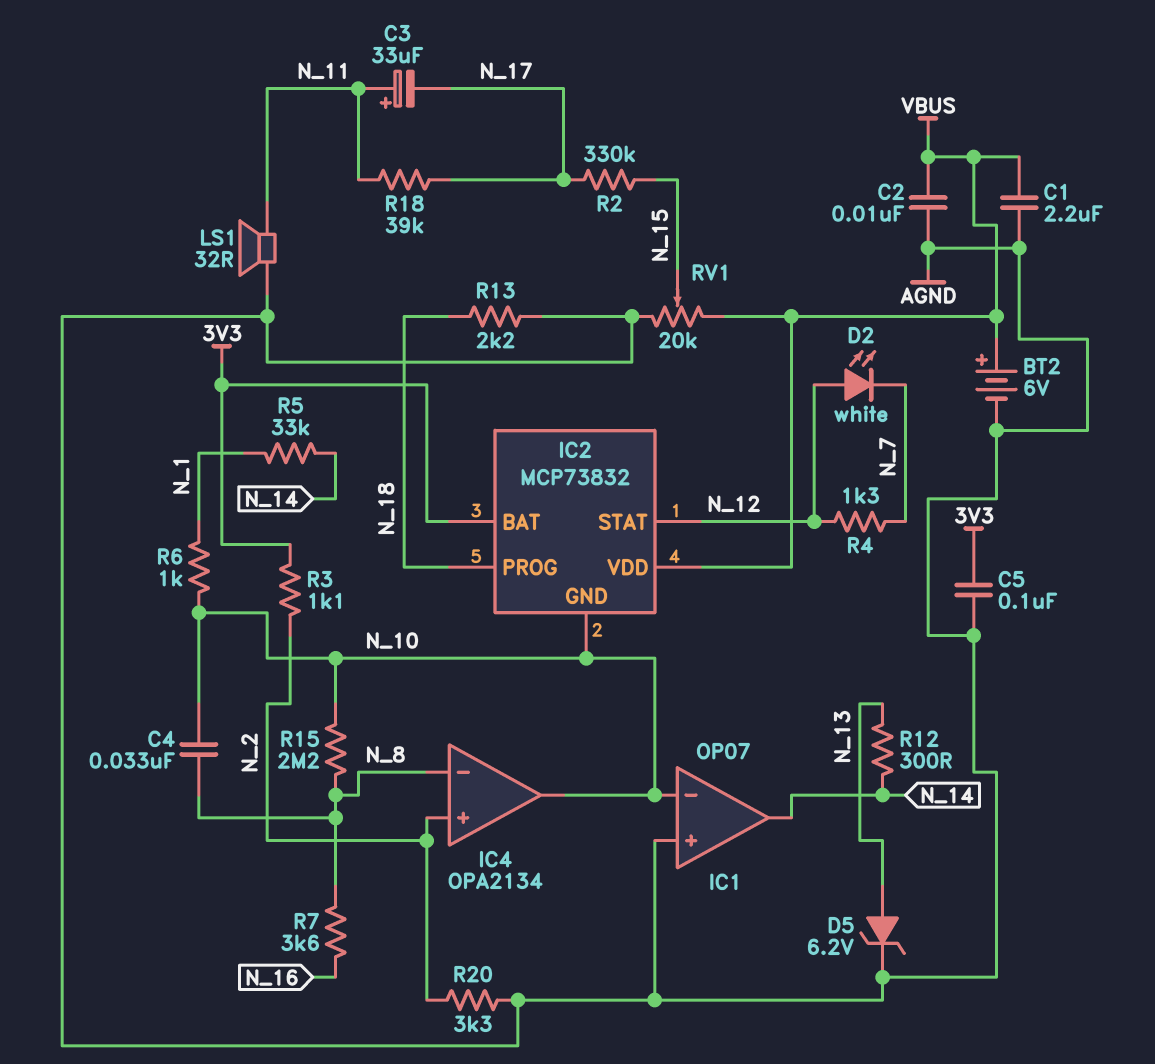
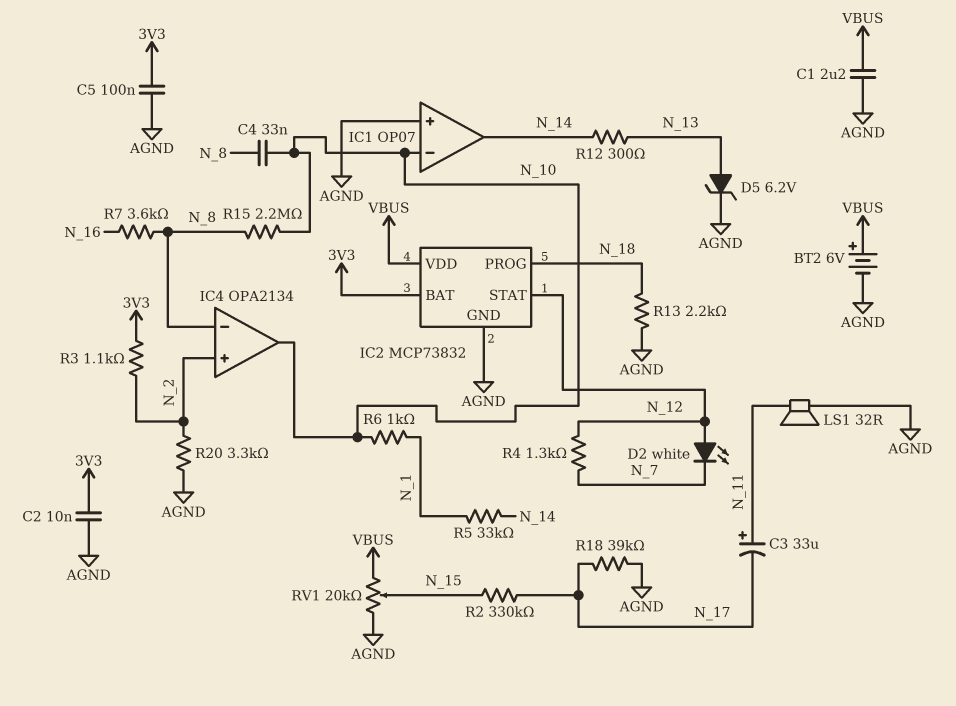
C2: 10nF (AGND, VBUS) -> 10nF (3V3, AGND)
IC2 pin GND: N_10 -> AGND
R18: 39k (N_11, N_17) -> 39k (AGND, N_17)

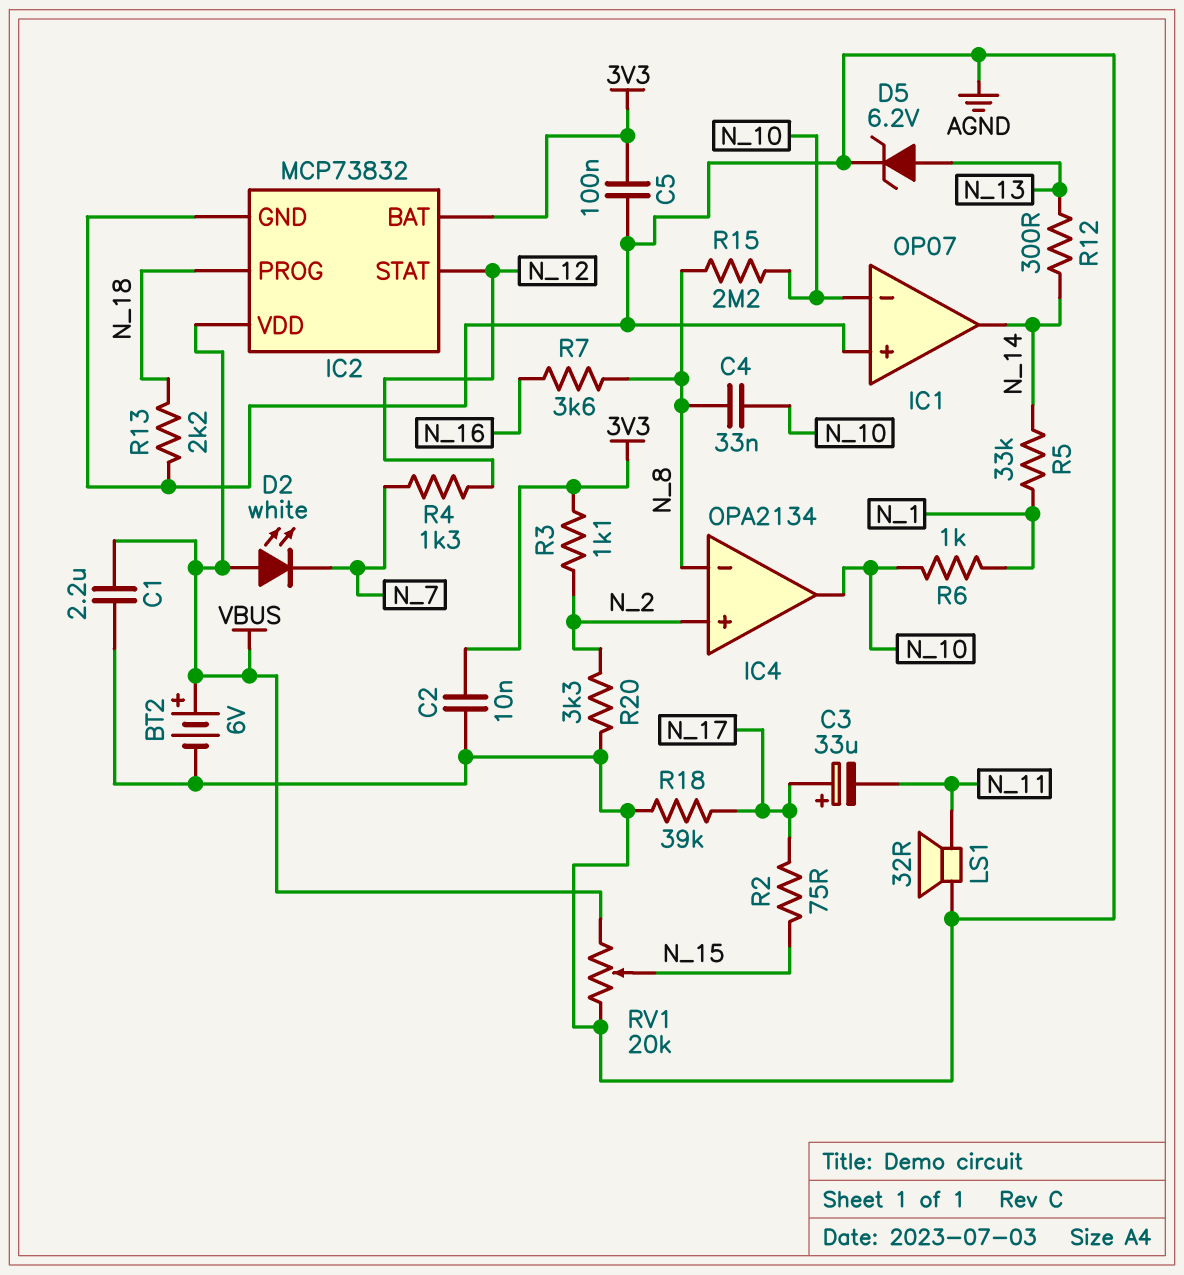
C3: 33uF (plus N_11, minus N_17) -> 33uF (plus N_17, minus N_11)
D2: LED white (A N_12, K N_7) -> LED white (A VBUS, K N_7)
R2: 330k (N_15, N_17) -> 75 (N_15, N_17)

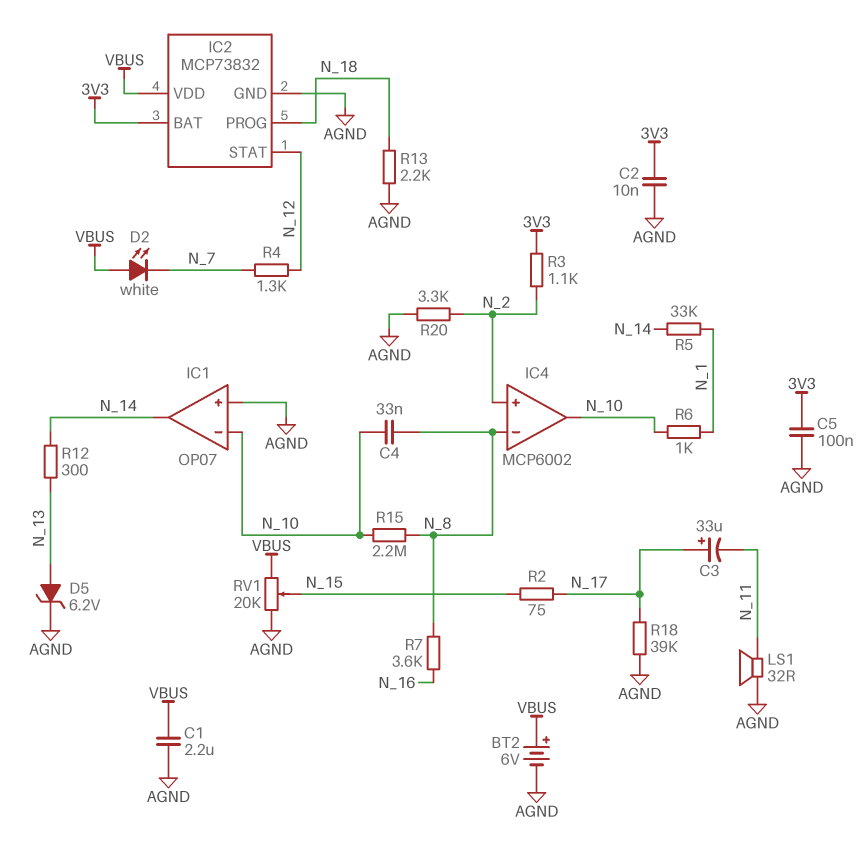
IC4: OPA2134 -> MCP6002

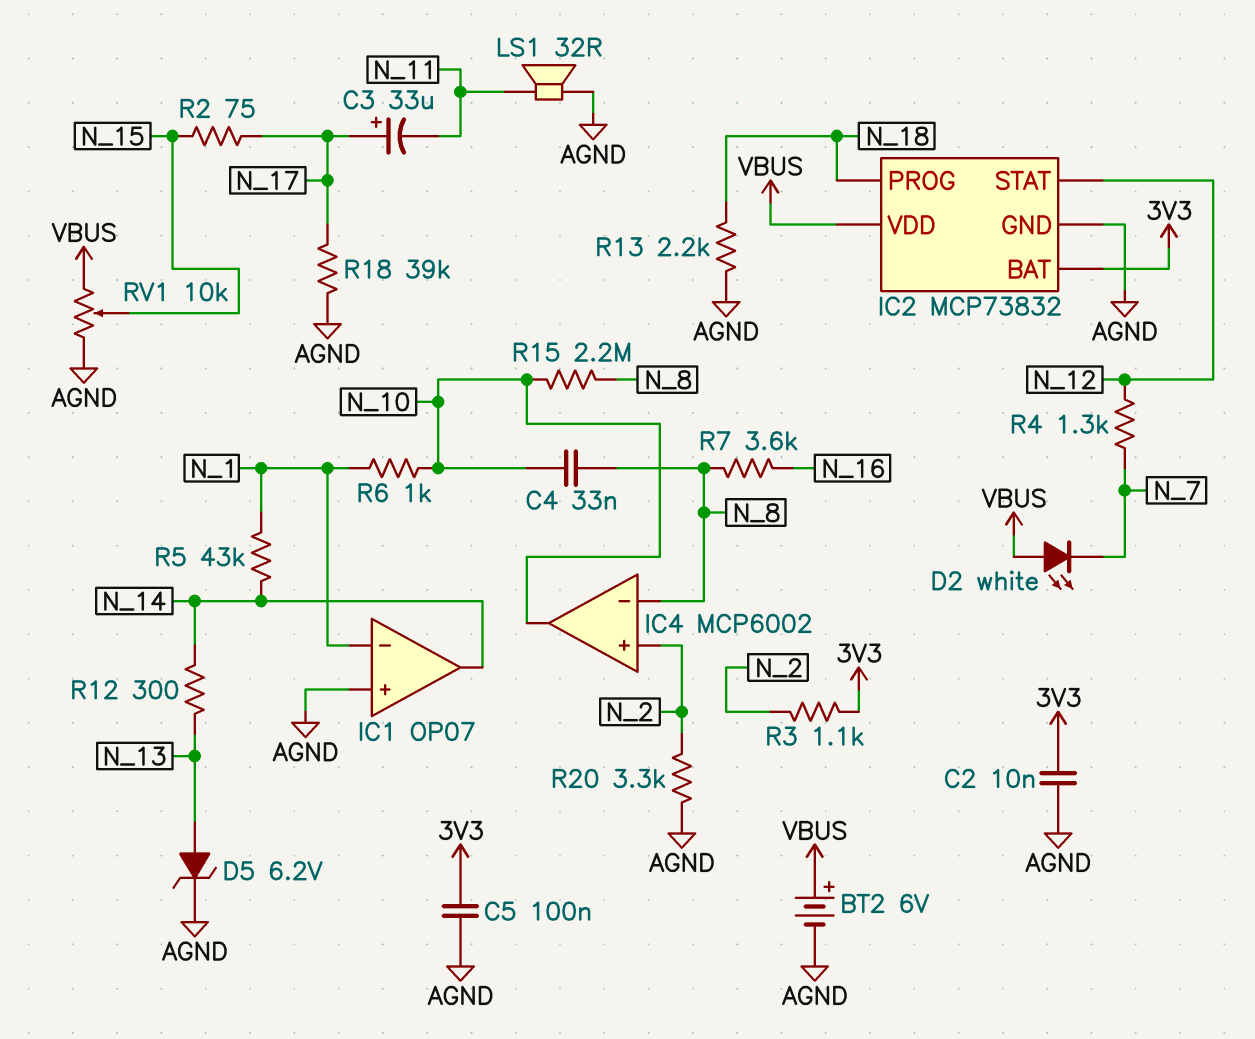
C1: 2.2uF (AGND, VBUS) -> none
IC1 pin in-: N_10 -> N_1
R5: 33k (N_1, N_14) -> 43k (N_1, N_14)
RV1: 20k (AGND, VBUS, wiper N_15) -> 10k (AGND, VBUS, wiper N_15)

